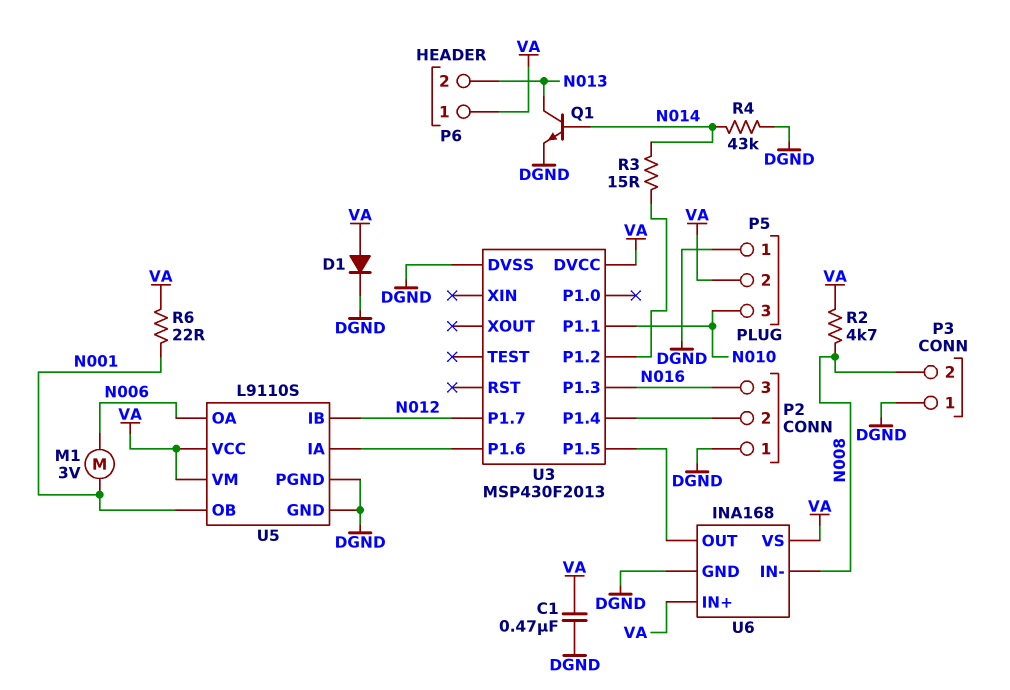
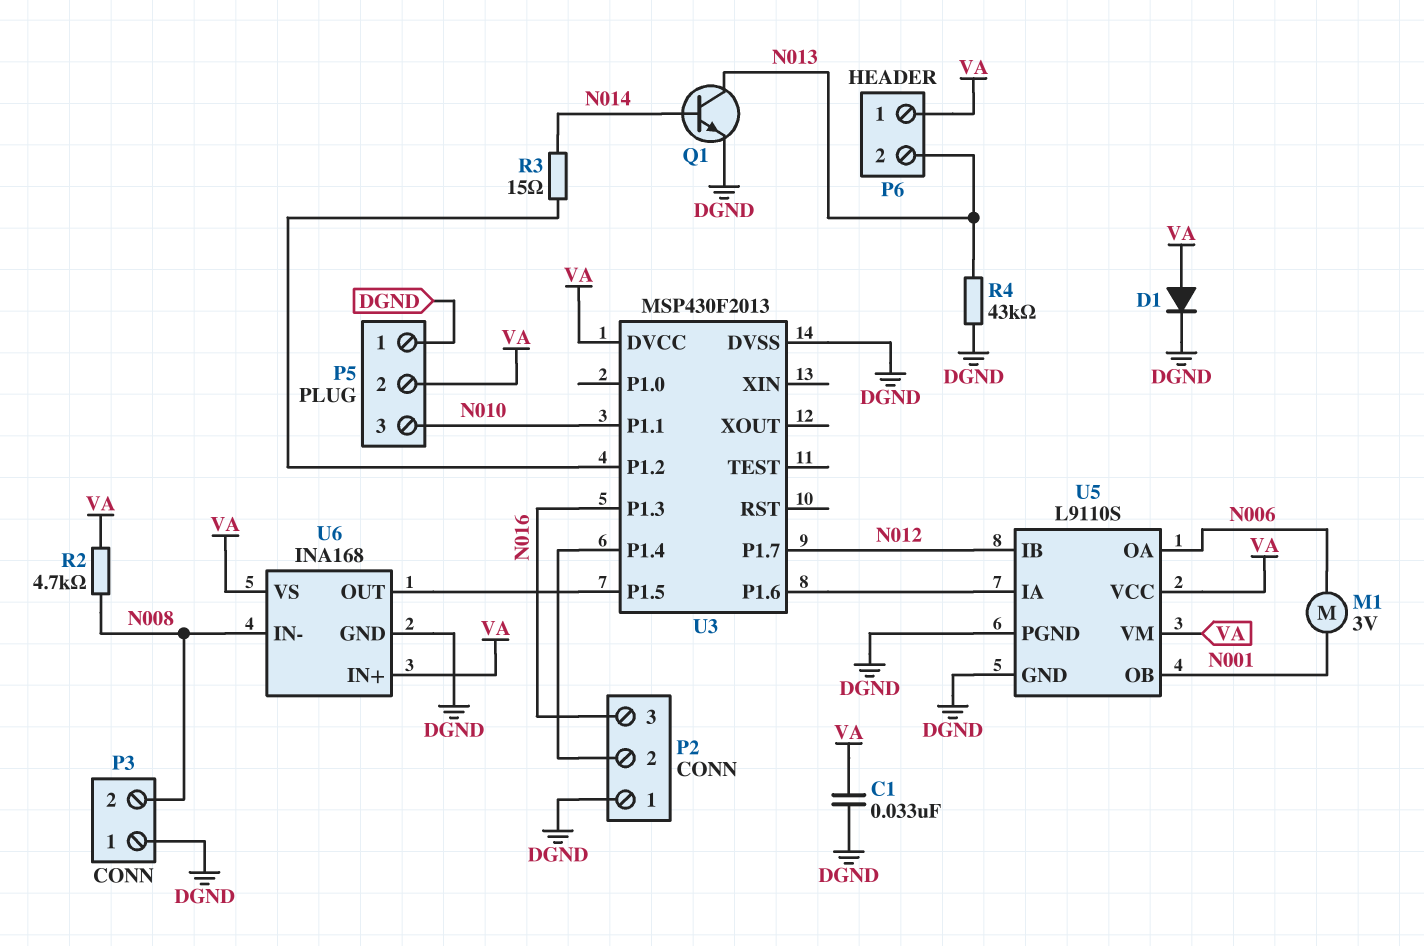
C1: 470nF (DGND, VA) -> 33nF (DGND, VA)
R4: 43k (DGND, N014) -> 43k (DGND, N013)
R6: 22 (N001, VA) -> none

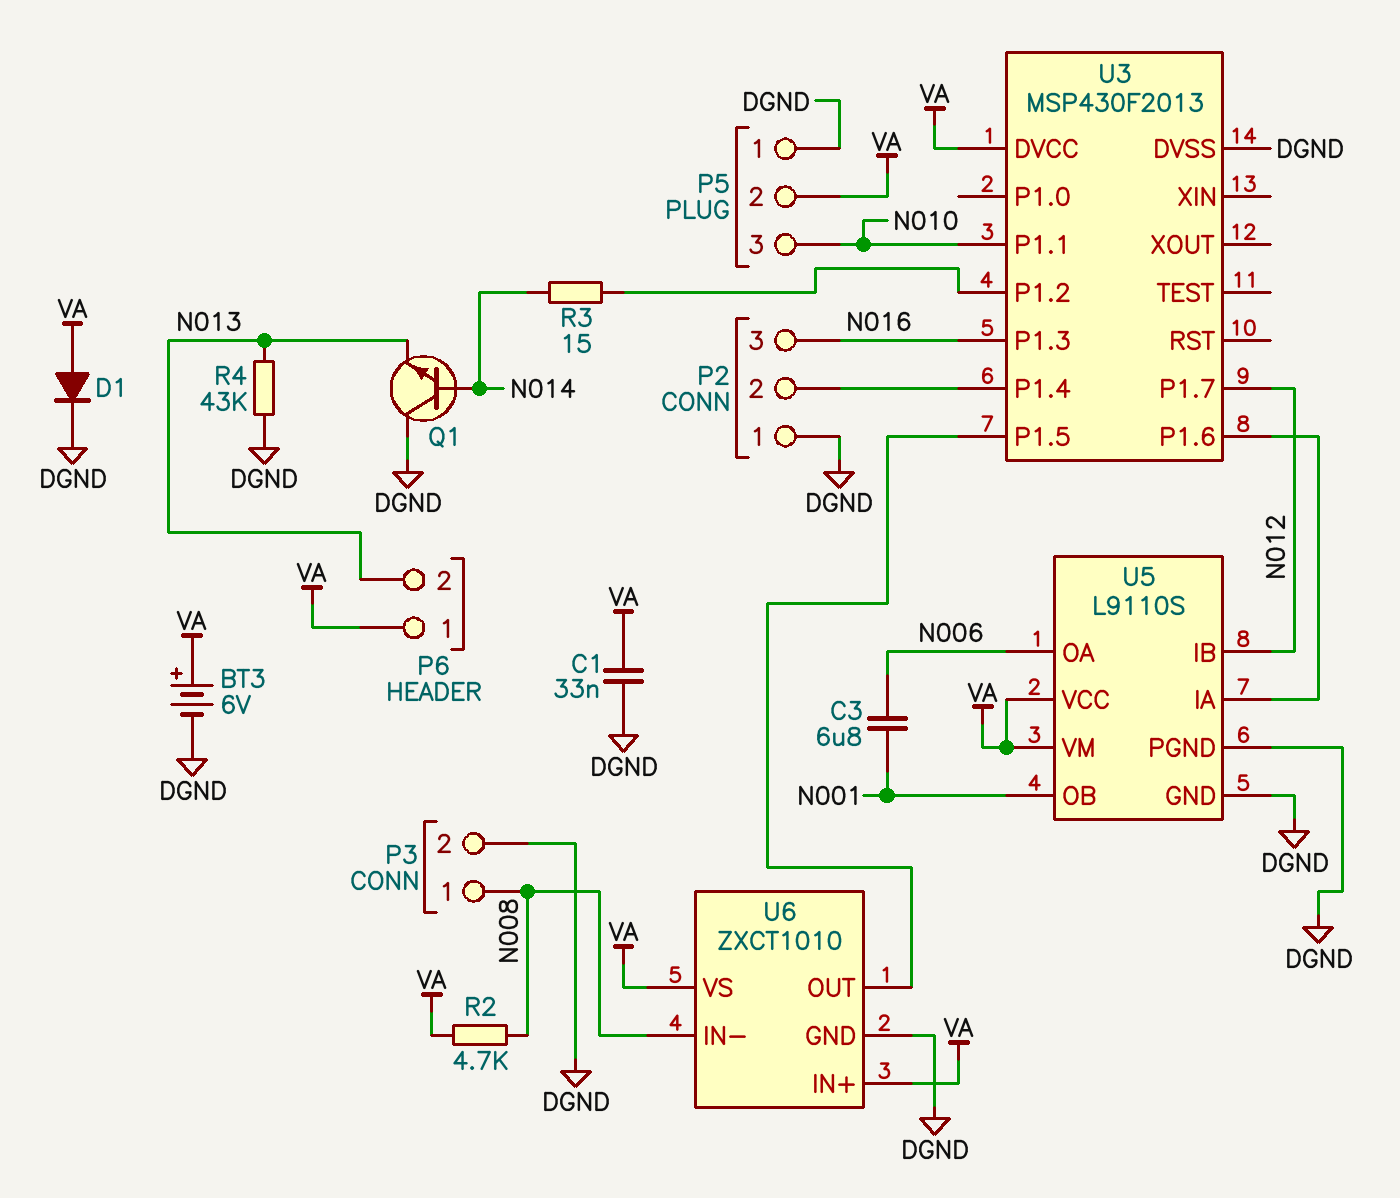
BT3: none -> 6V (plus VA, minus DGND)
C3: none -> 6.8uF (N001, N006)
M1: motor 3V (N001, N006) -> none
P3 pin 1: DGND -> N008
P3 pin 2: N008 -> DGND
Q1: NPN (B N014, C N013, E DGND) -> NPN (B N014, C DGND, E N013)
U6: INA168 -> ZXCT1010

